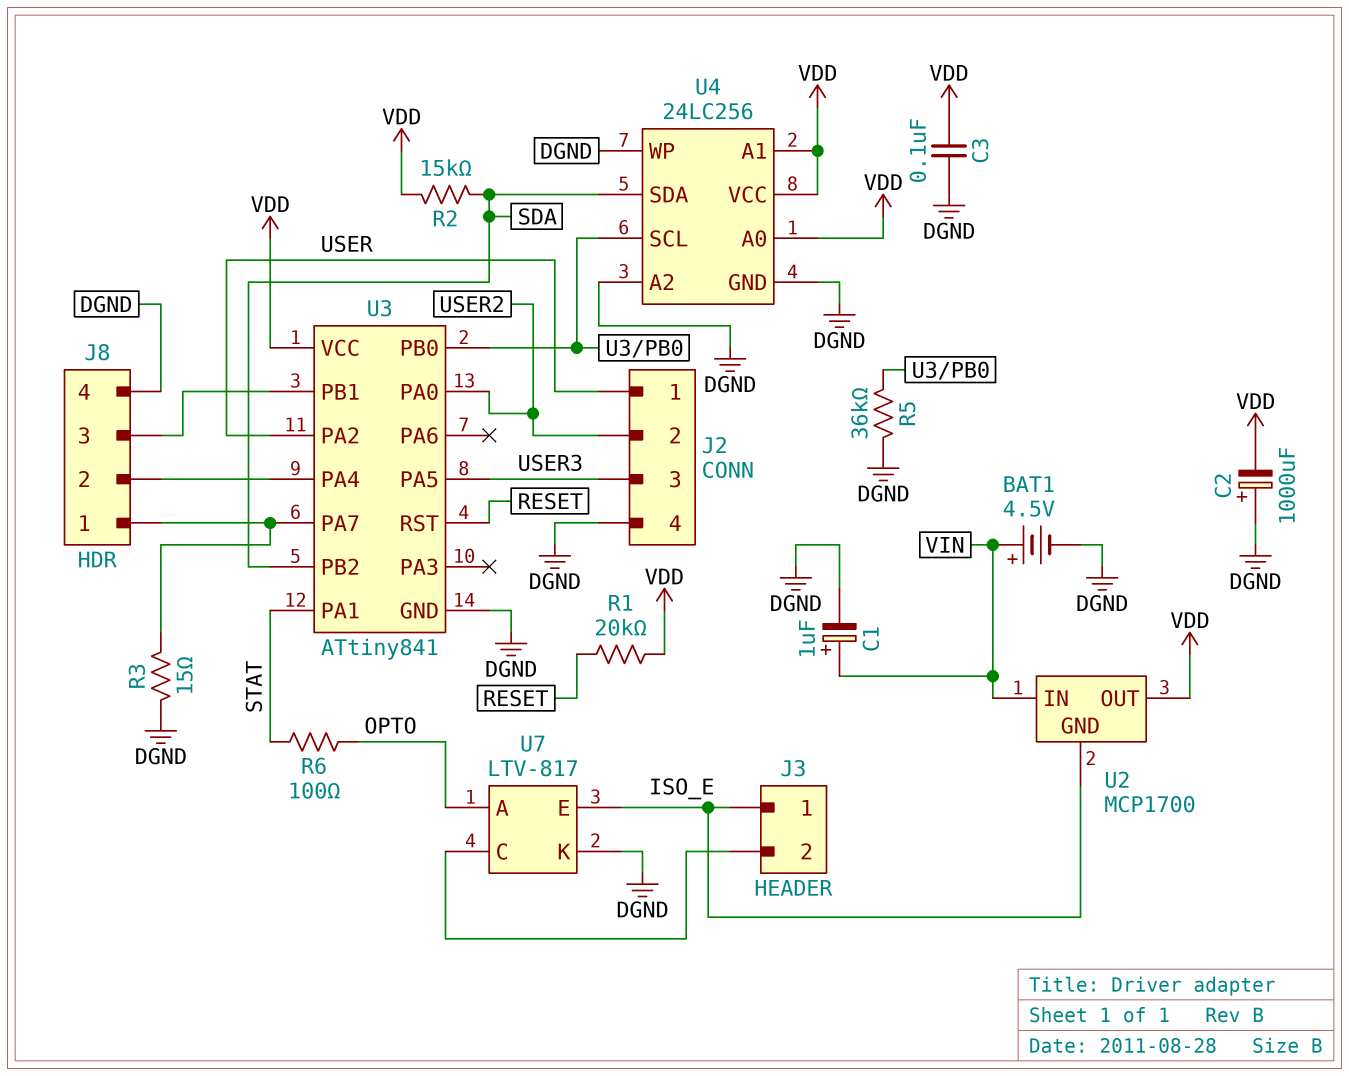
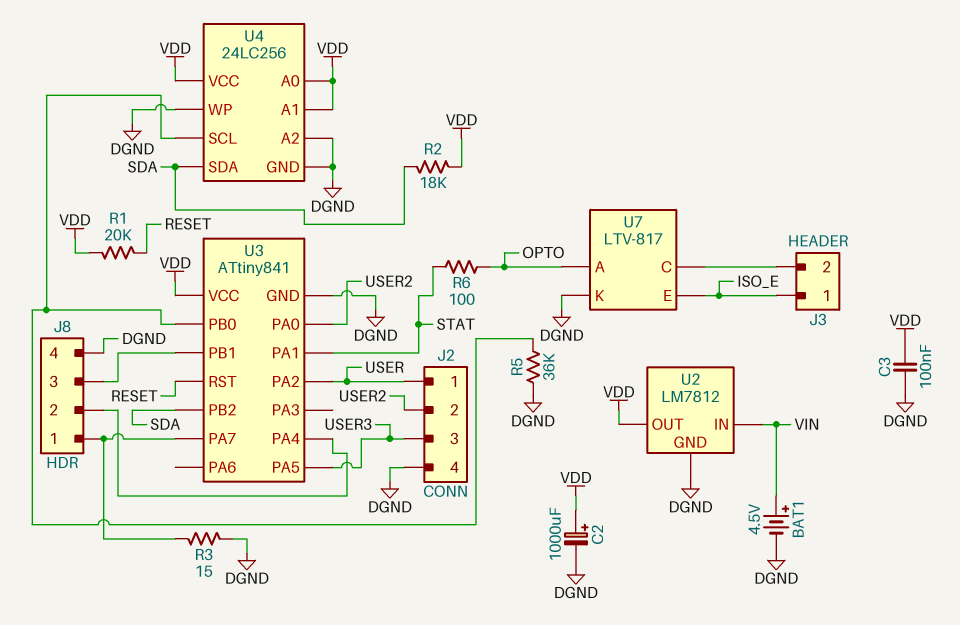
C1: 1uF (plus VIN, minus DGND) -> none
C2: 1000uF (plus DGND, minus VDD) -> 1000uF (plus VDD, minus DGND)
R2: 15k (SDA, VDD) -> 18k (SDA, VDD)
U2: MCP1700 -> LM7812
U2 pin GND: ISO_E -> DGND

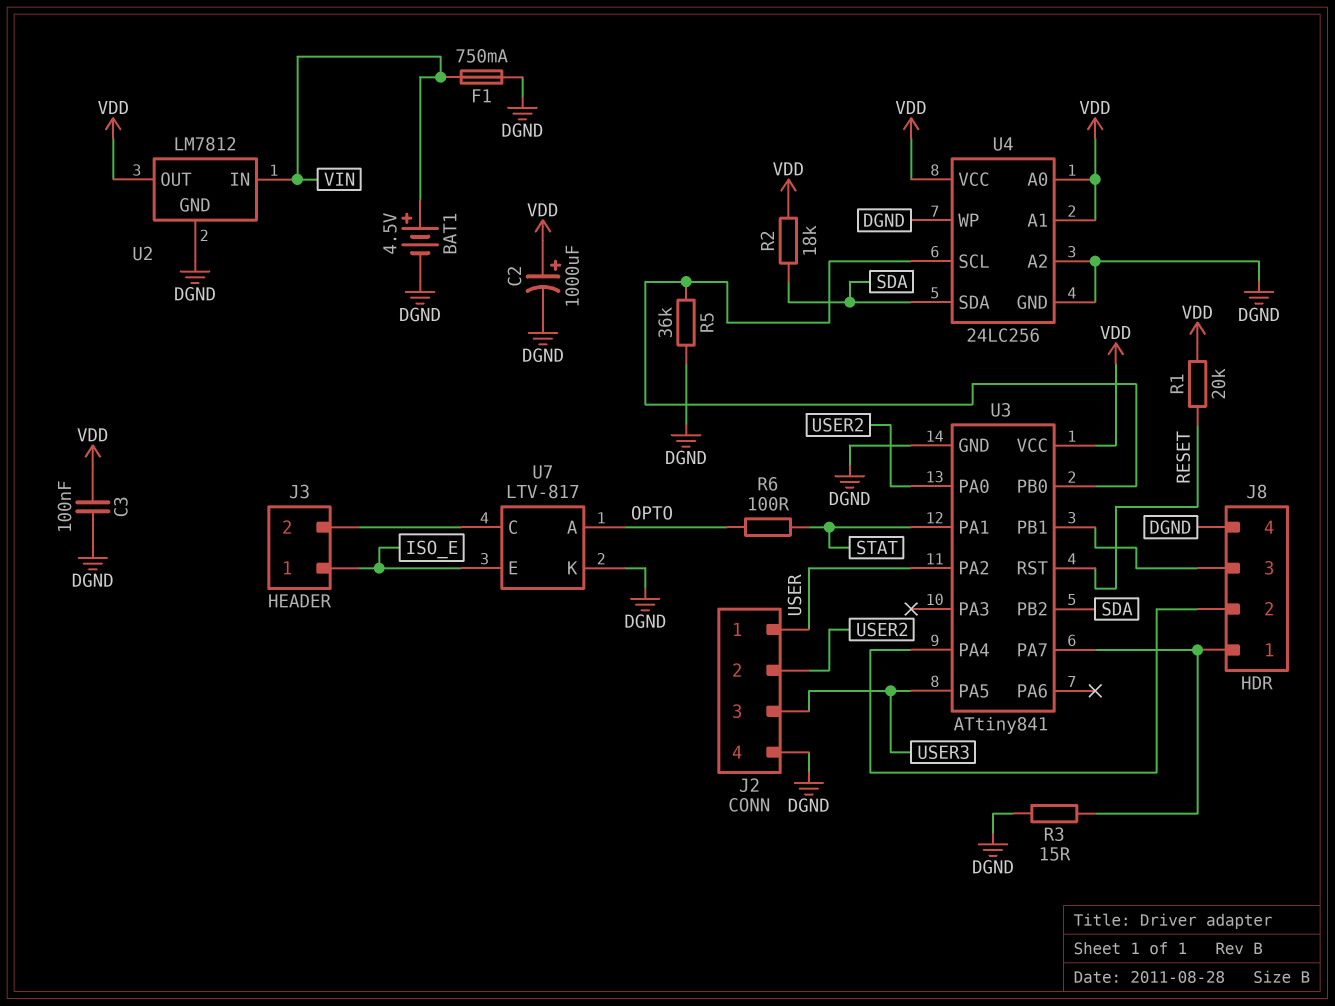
F1: none -> 750mA (DGND, VIN)

